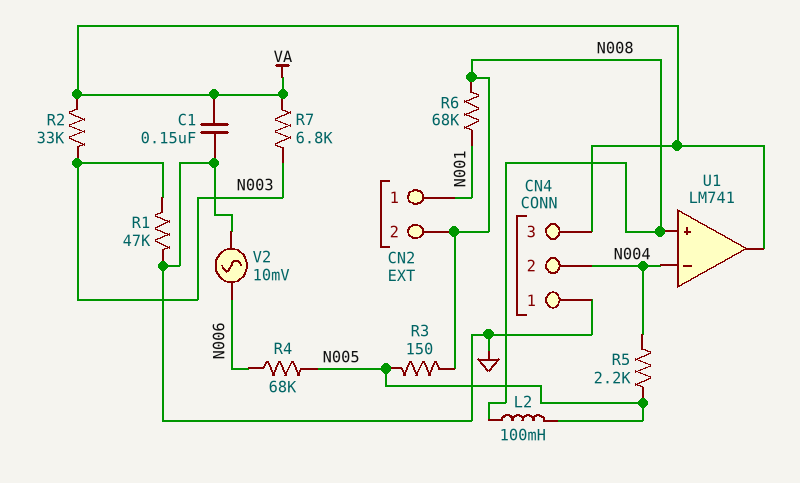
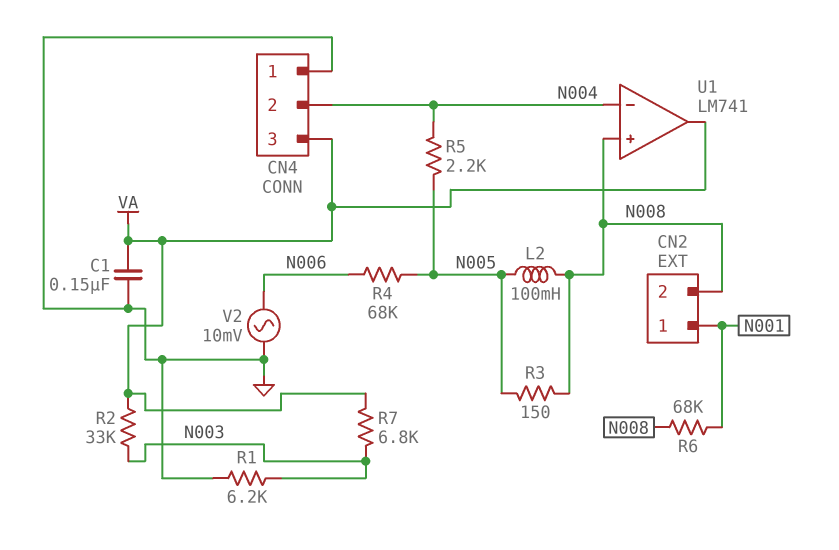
R1: 47k (GND, N003) -> 6.2k (GND, N003)

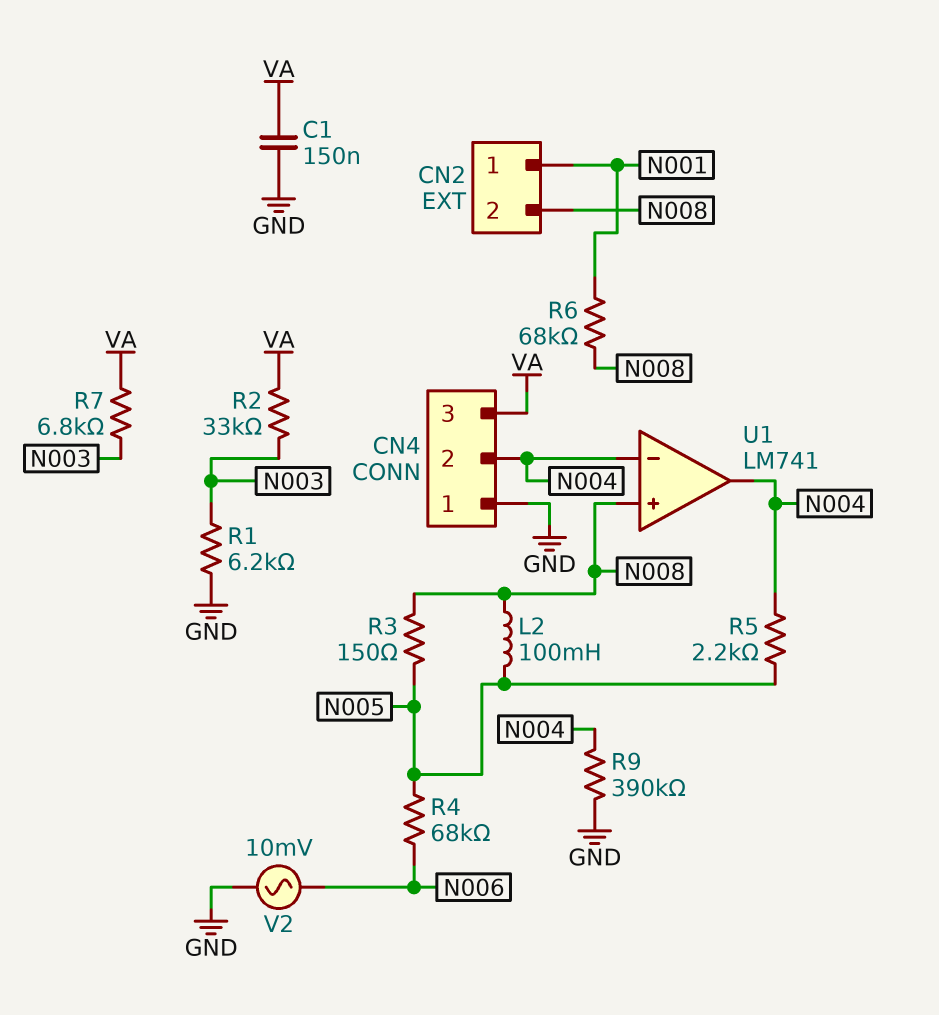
R9: none -> 390k (GND, N004)
U1 pin out: VA -> N004

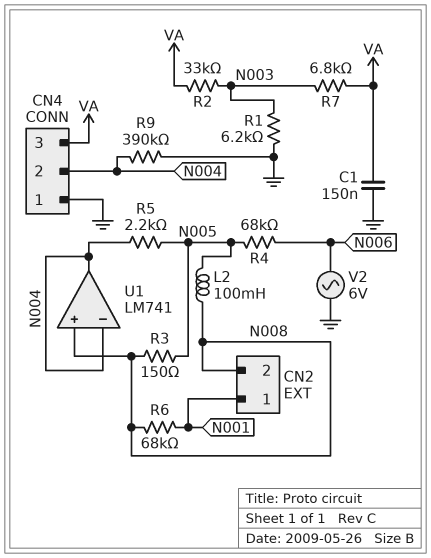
V2: AC 10mV (GND, N006) -> AC 6V (GND, N006)

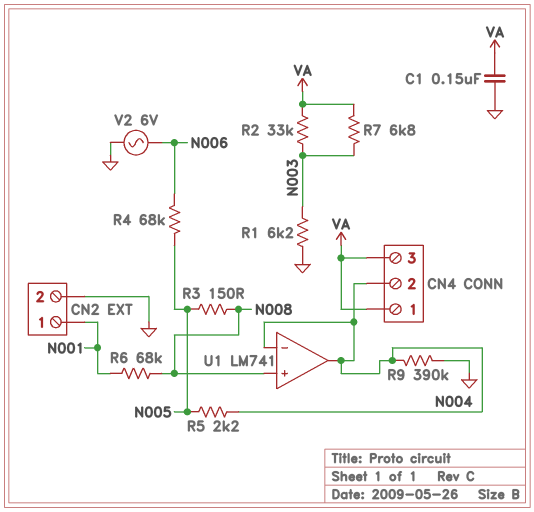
CN2 pin 2: N008 -> GND
CN4 pin 1: GND -> VA
L2: 100mH (N005, N008) -> none

